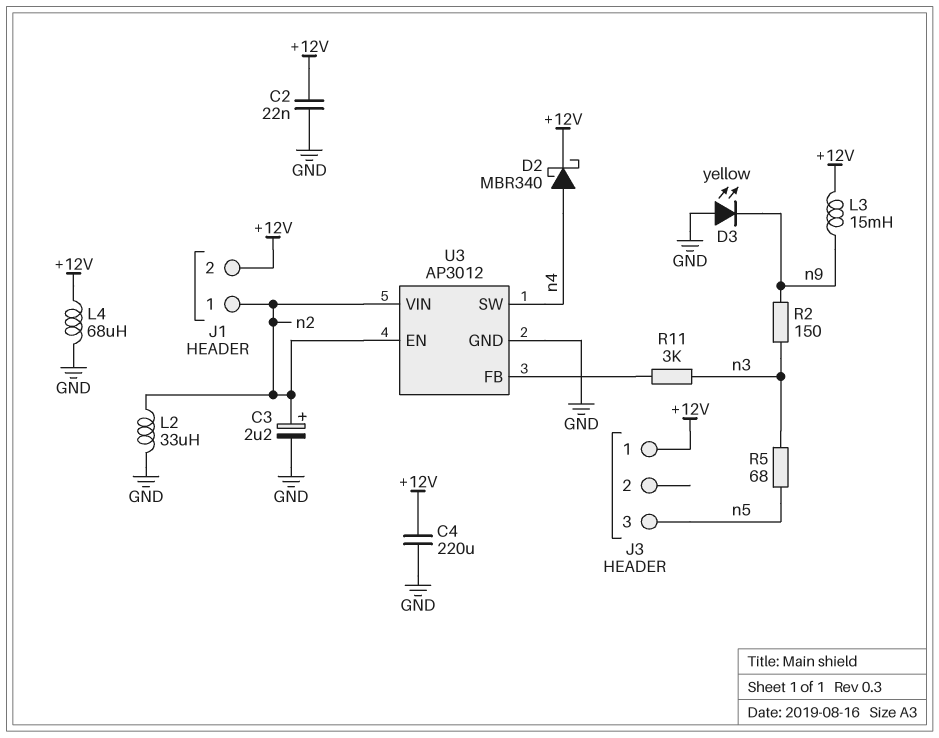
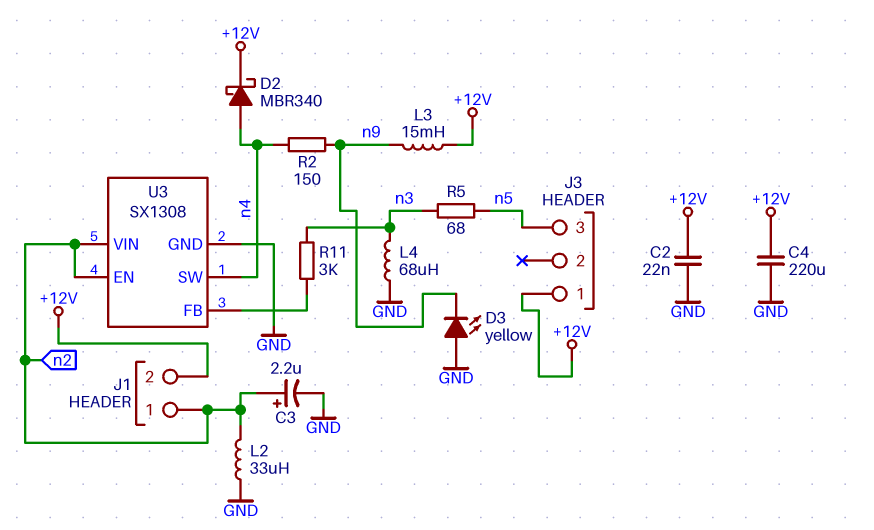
L4: 68uH (+12V, GND) -> 68uH (GND, n3)
R2: 150 (n3, n9) -> 150 (n4, n9)
U3: AP3012 -> SX1308

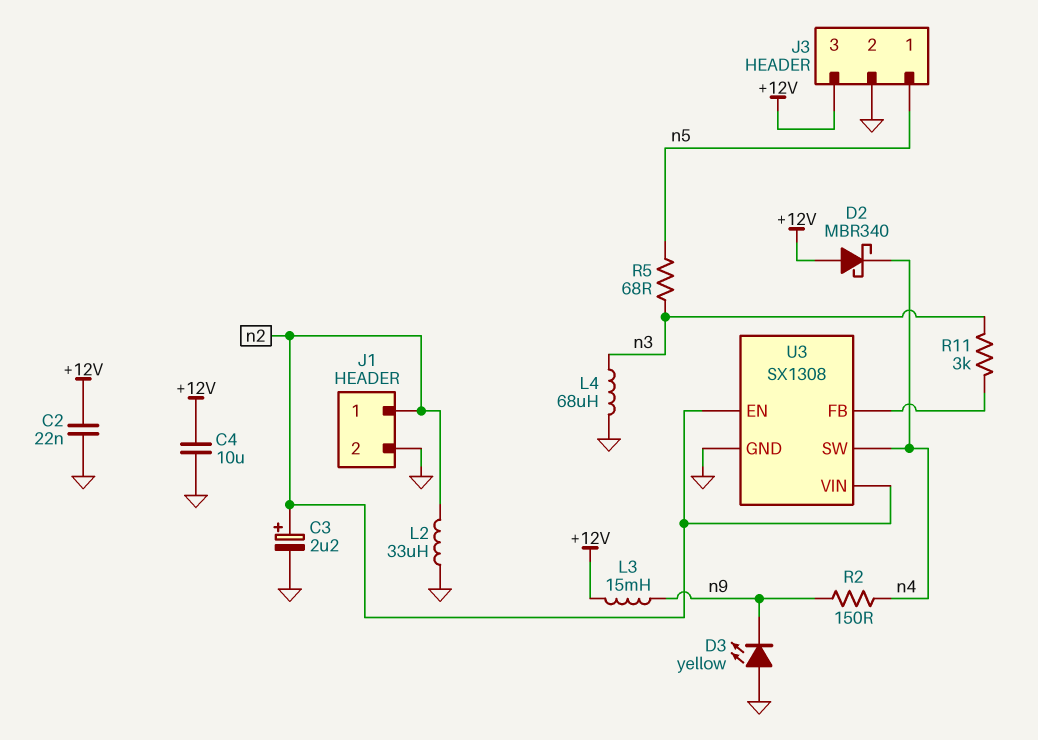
C4: 220uF (+12V, GND) -> 10uF (+12V, GND)
D2: schottky MBR340 (A n4, K +12V) -> schottky MBR340 (A +12V, K n4)
J1 pin 2: +12V -> GND
J3 pin 1: +12V -> n5
J3 pin 2: none -> GND
J3 pin 3: n5 -> +12V

